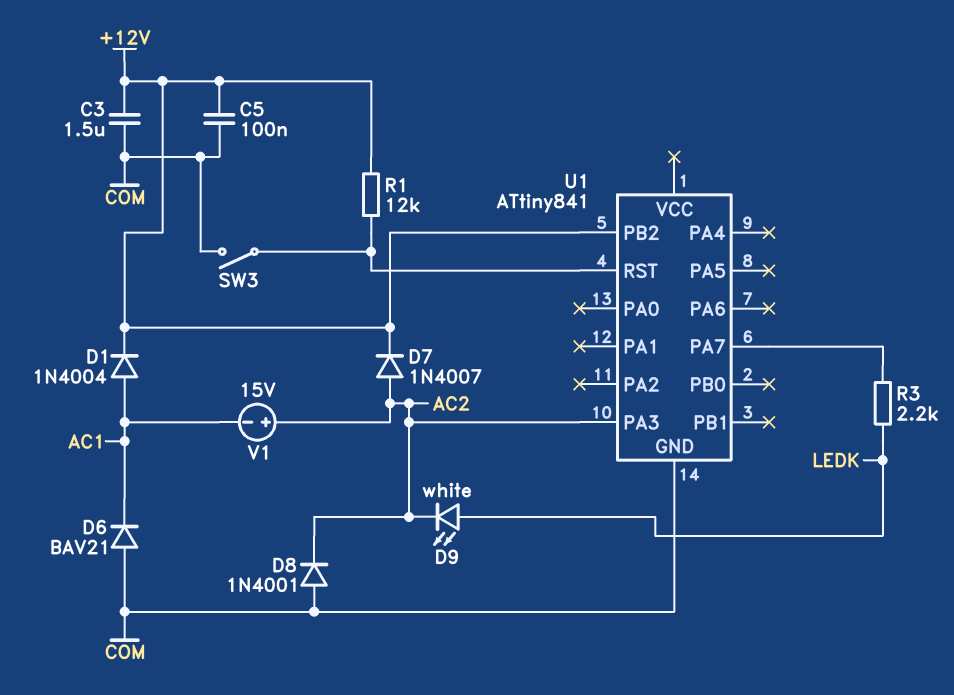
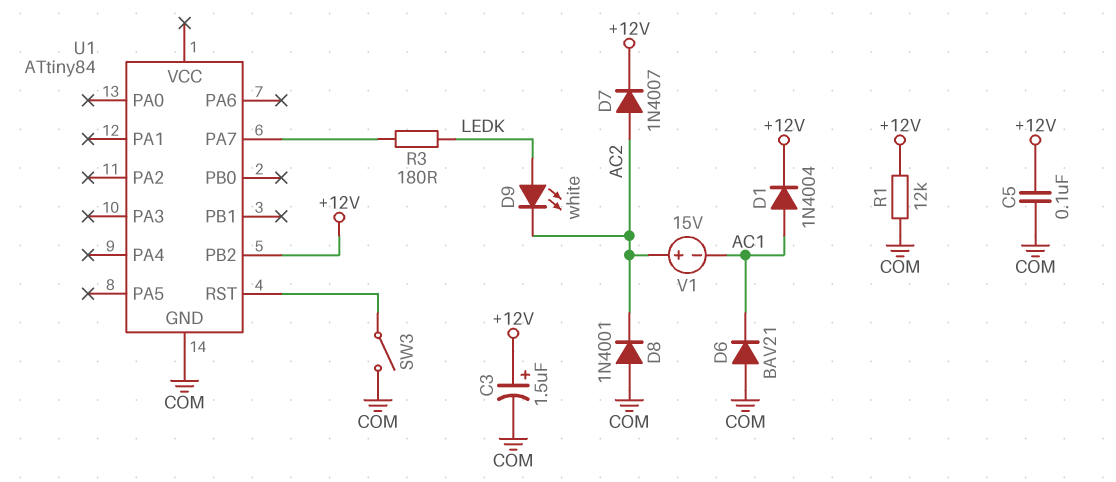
C3: 1.5uF (+12V, COM) -> 1.5uF (plus +12V, minus COM)
R1: 12k (+12V, U1/RST) -> 12k (+12V, COM)
R3: 2.2k (LEDK, U1/PA7) -> 180 (LEDK, U1/PA7)
U1: ATtiny841 -> ATtiny84
U1 pin PA3: AC2 -> none

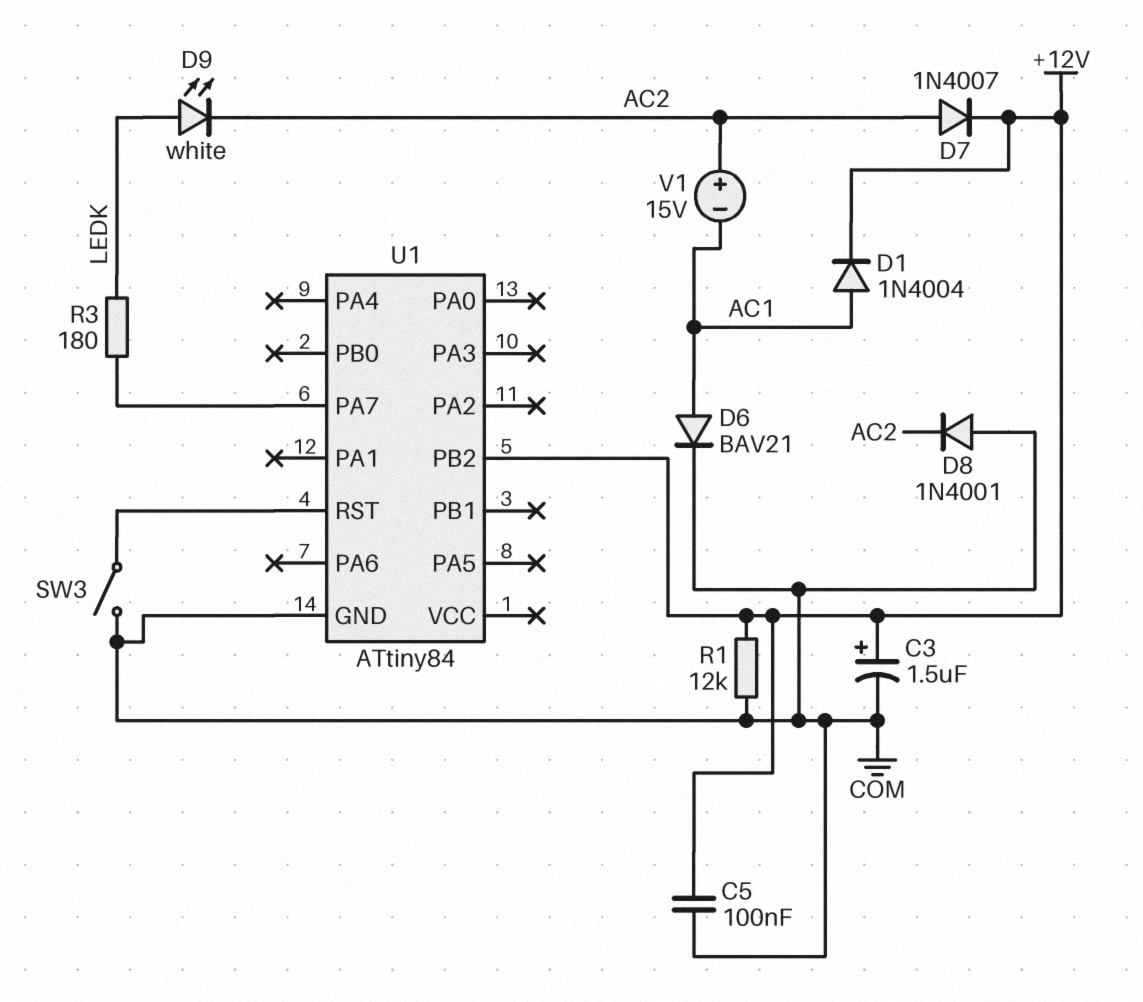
D6: diode BAV21 (A COM, K AC1) -> diode BAV21 (A AC1, K COM)

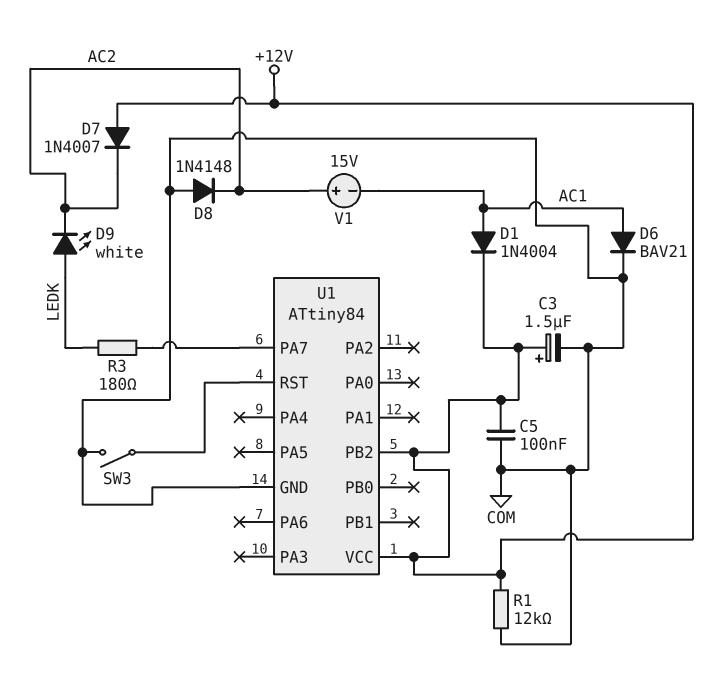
D7: diode 1N4007 (A AC2, K +12V) -> diode 1N4007 (A +12V, K AC2)
D8: diode 1N4001 (A COM, K AC2) -> diode 1N4148 (A COM, K AC2)
U1 pin VCC: none -> +12V

